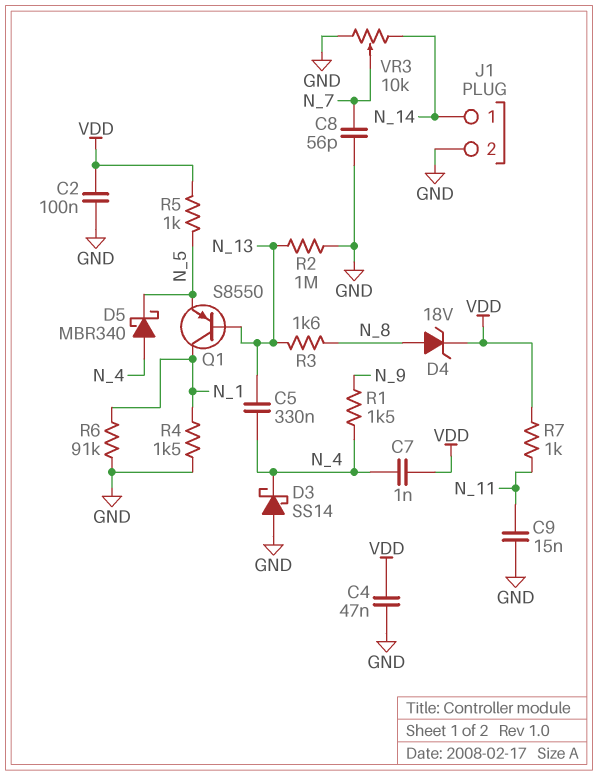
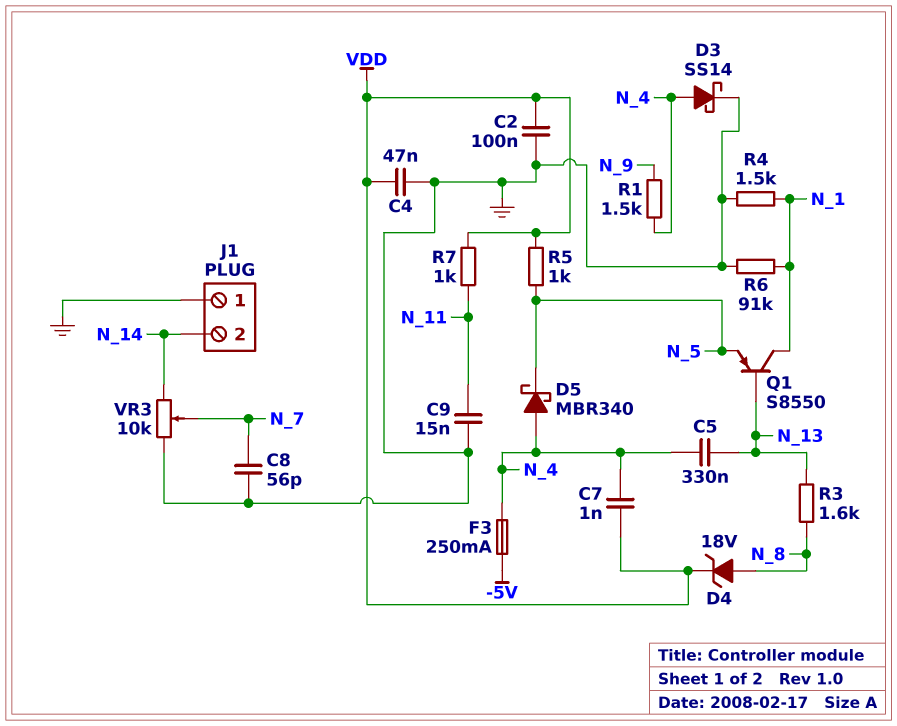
D3: schottky SS14 (A GND, K N_4) -> schottky SS14 (A N_4, K GND)
F3: none -> 250mA (-5V, N_4)
J1 pin 1: N_14 -> GND
J1 pin 2: GND -> N_14
R2: 1M (GND, N_13) -> none

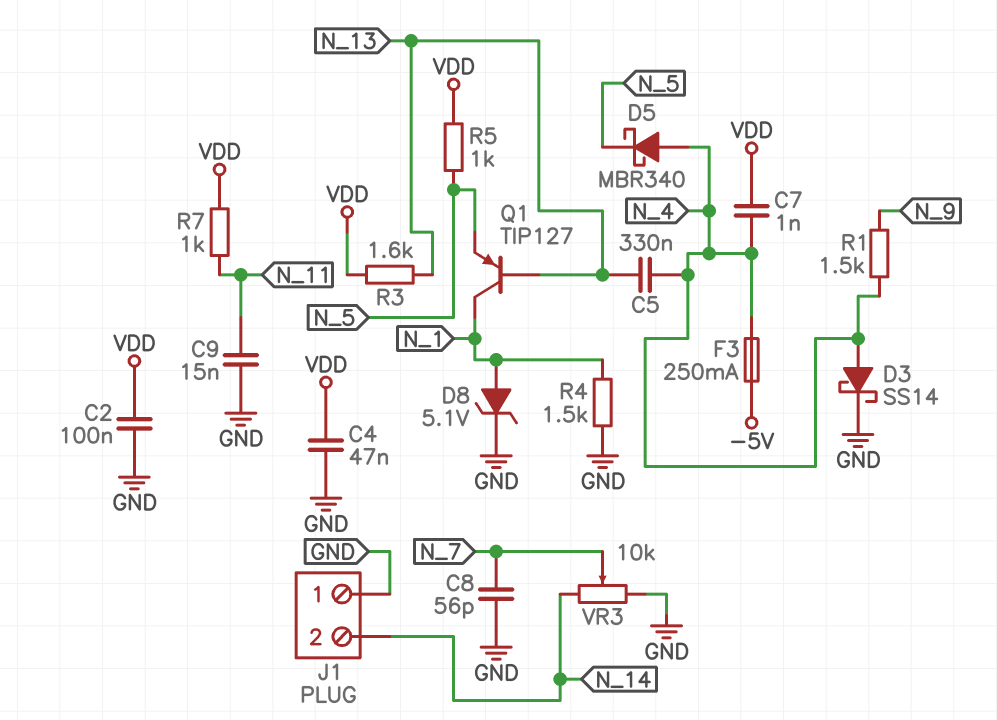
D4: zener 18V (A N_8, K VDD) -> none
D8: none -> zener 5.1V (A N_1, K GND)
Q1: PNP S8550 (B N_13, C N_1, E N_5) -> PNP TIP127 (B N_13, C N_1, E N_5)
R3: 1.6k (N_8, N_13) -> 1.6k (N_13, VDD)
R6: 91k (GND, N_1) -> none

